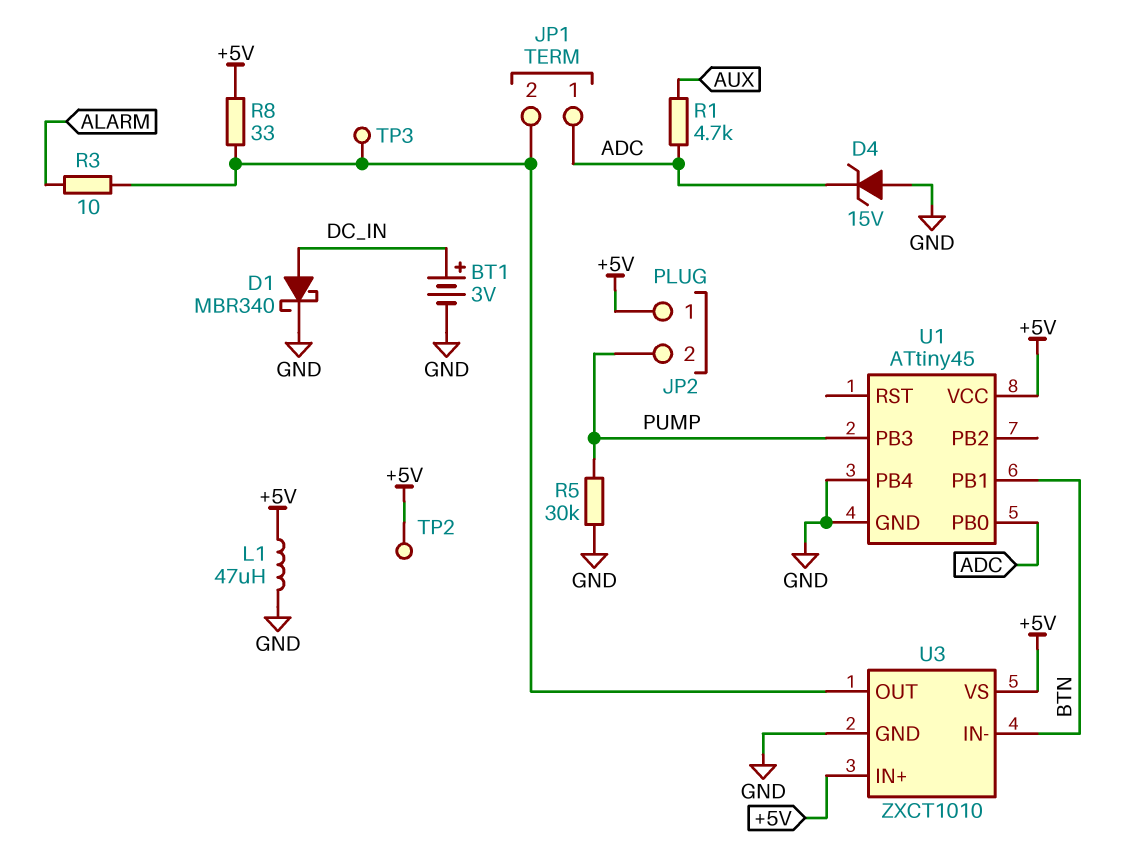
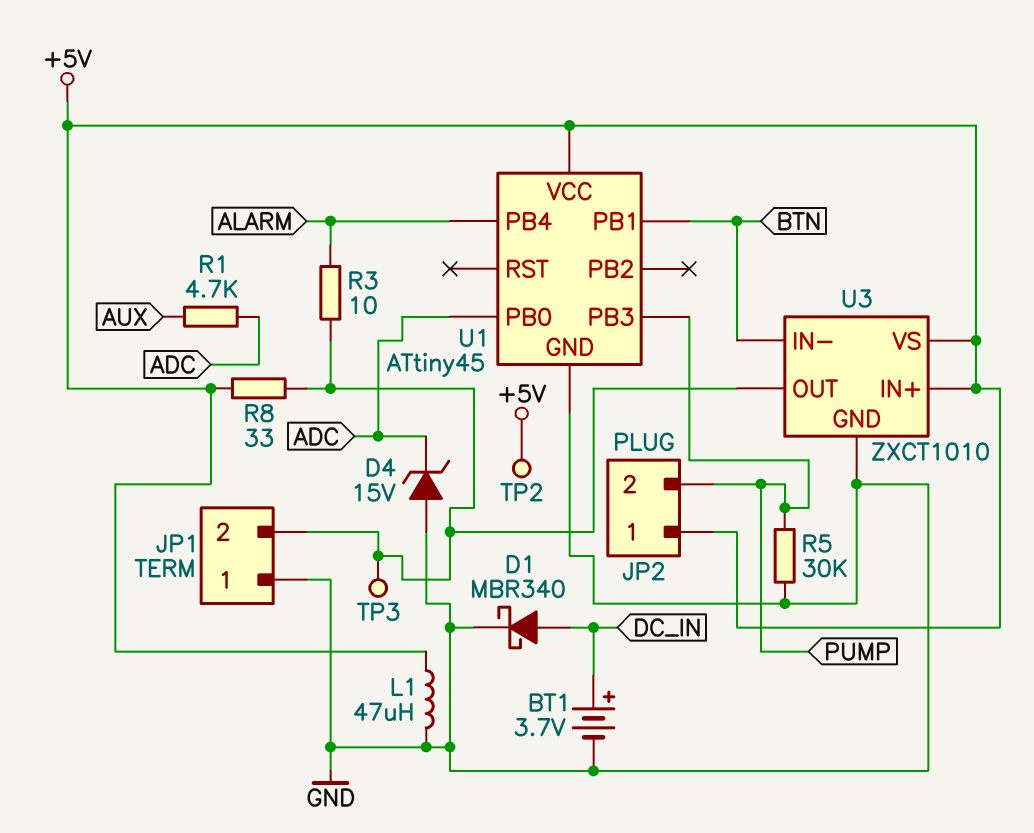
BT1: 3V (plus DC_IN, minus GND) -> 3.7V (plus DC_IN, minus GND)
JP1 pin 1: ADC -> GND
U1 pin PB4: GND -> ALARM

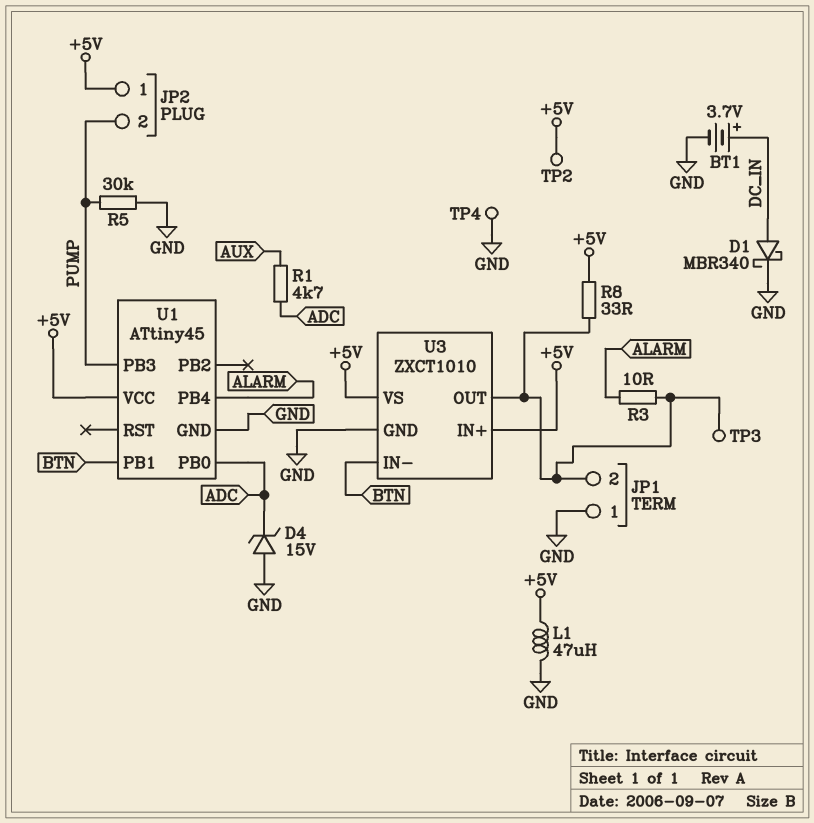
TP4: none -> test point (GND)

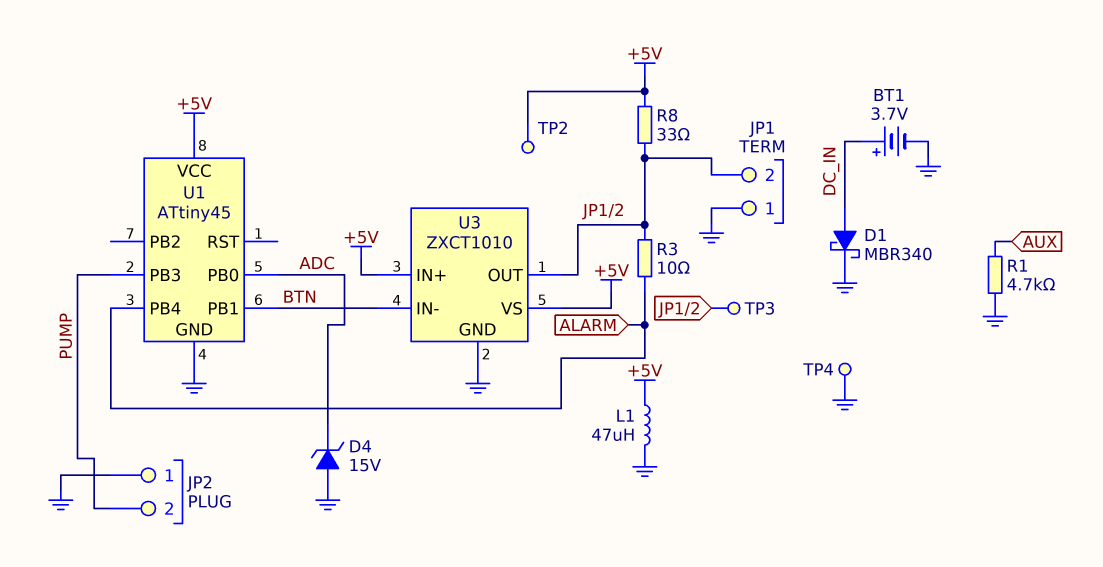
JP2 pin 1: +5V -> GND
R1: 4.7k (ADC, AUX) -> 4.7k (AUX, GND)
R5: 30k (GND, PUMP) -> none

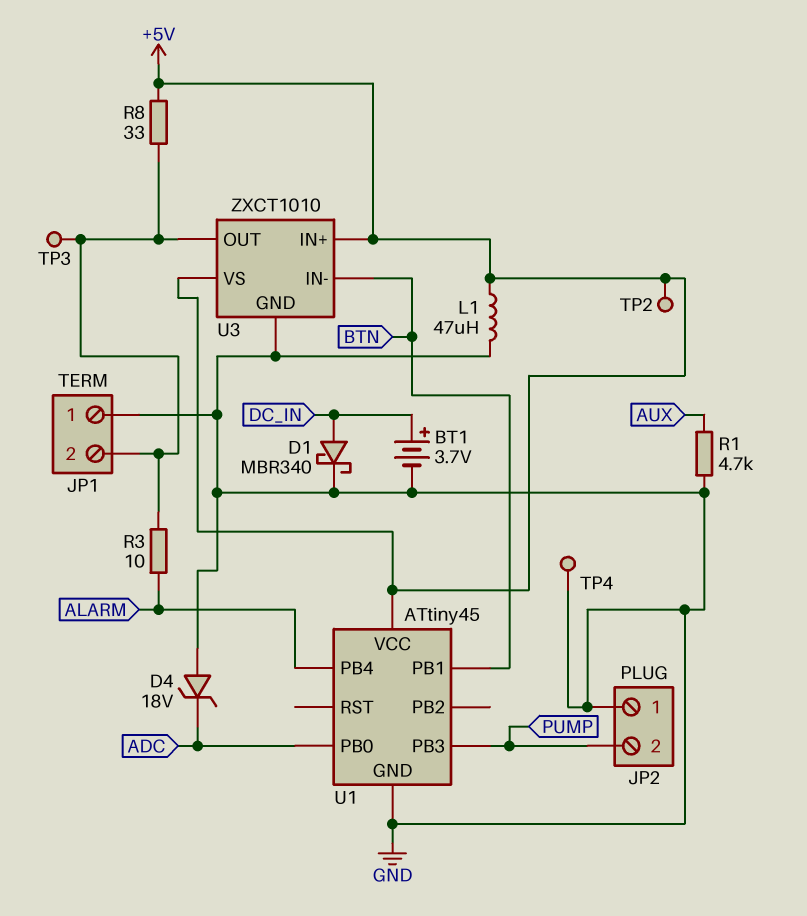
D4: zener 15V (A GND, K ADC) -> zener 18V (A GND, K ADC)

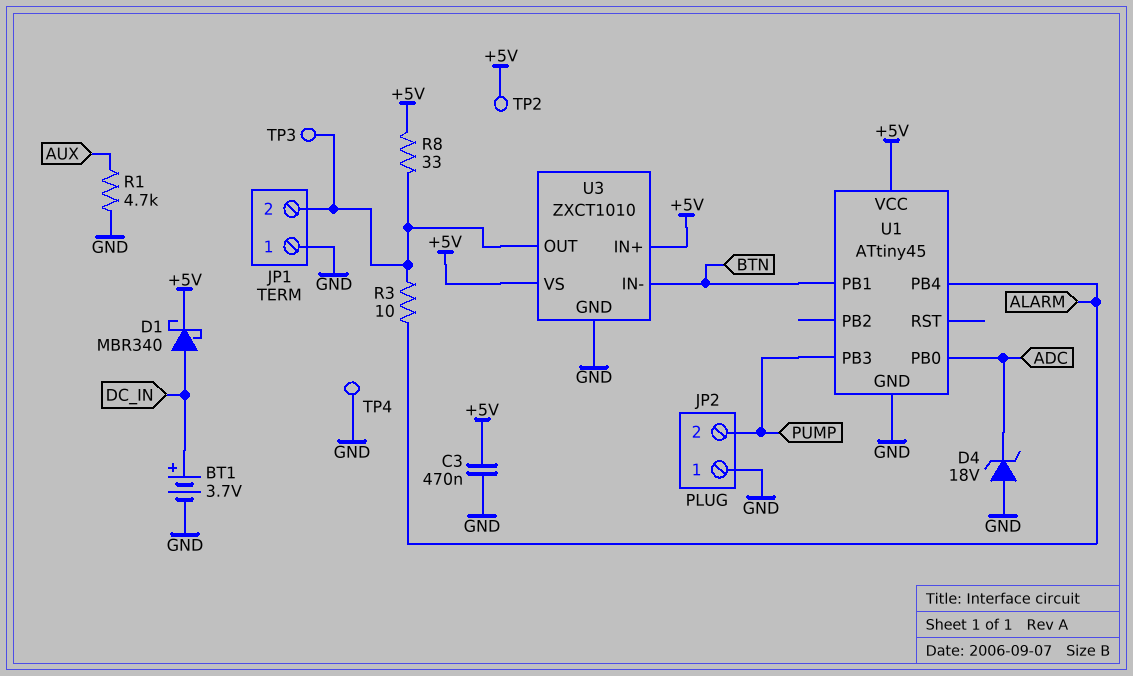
C3: none -> 470nF (+5V, GND)
D1: schottky MBR340 (A DC_IN, K GND) -> schottky MBR340 (A DC_IN, K +5V)
L1: 47uH (+5V, GND) -> none

